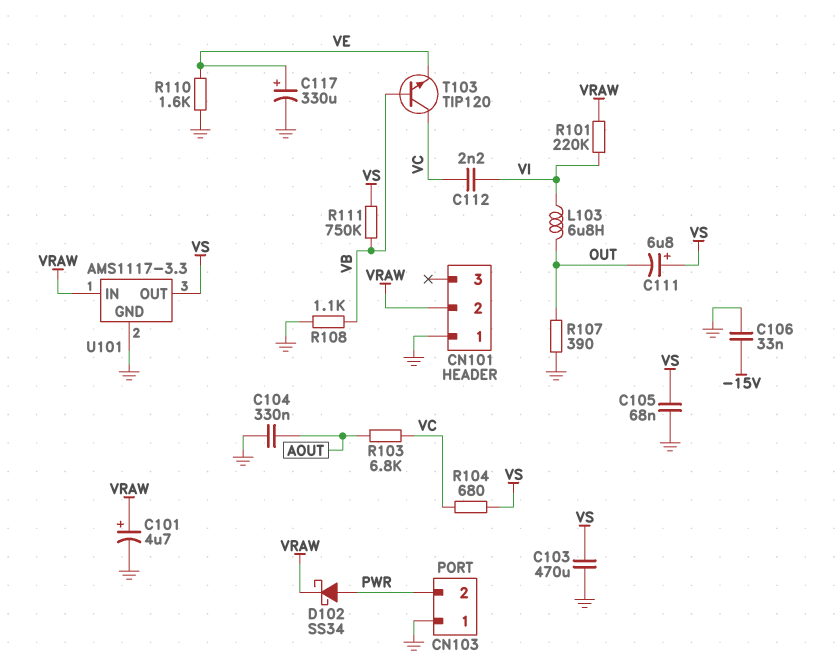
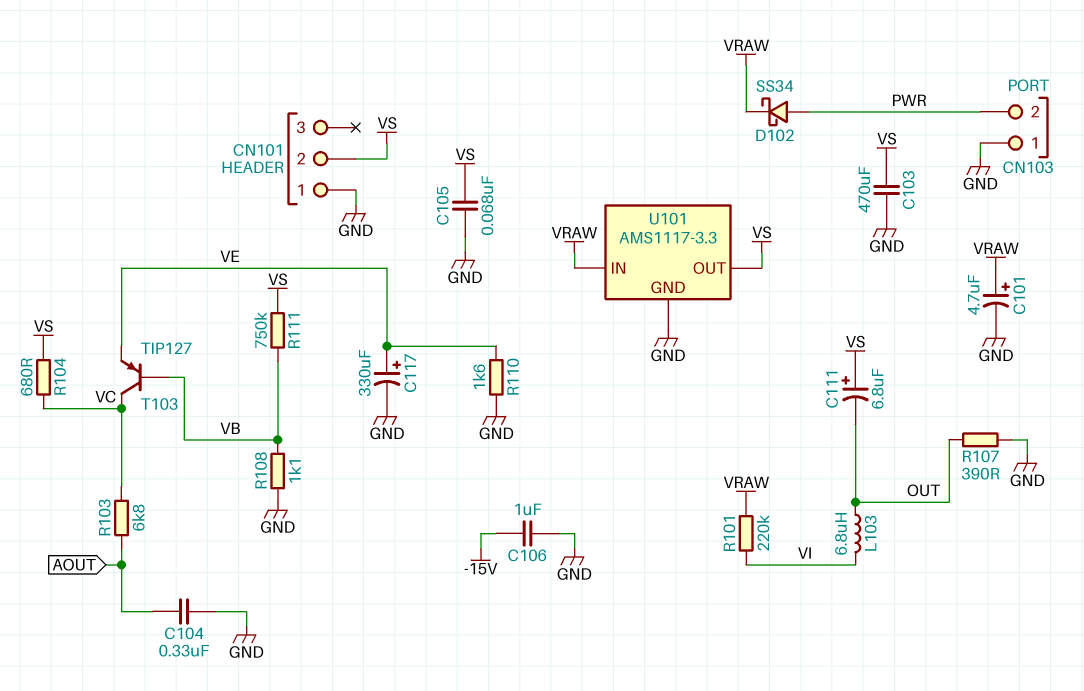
C106: 33nF (-15V, GND) -> 1uF (-15V, GND)
C112: 2.2nF (VC, VI) -> none
CN101 pin 2: VRAW -> VS
T103: NPN TIP120 (B VB, C VC, E VE) -> PNP TIP127 (B VB, C VC, E VE)

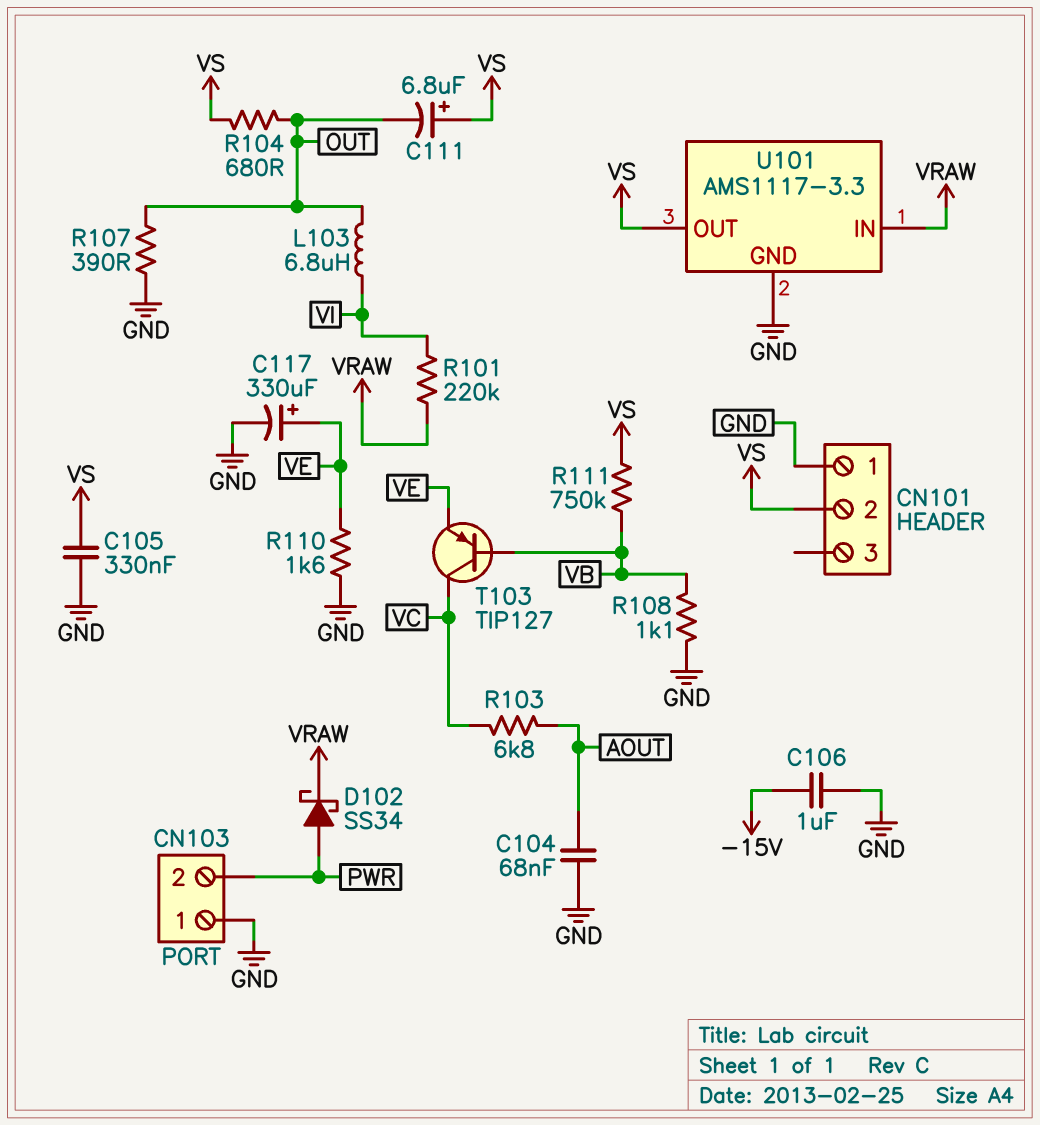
C101: 4.7uF (plus VRAW, minus GND) -> none
C103: 470uF (GND, VS) -> none
C104: 330nF (AOUT, GND) -> 68nF (AOUT, GND)
C105: 68nF (GND, VS) -> 330nF (GND, VS)
R104: 680 (VC, VS) -> 680 (OUT, VS)

